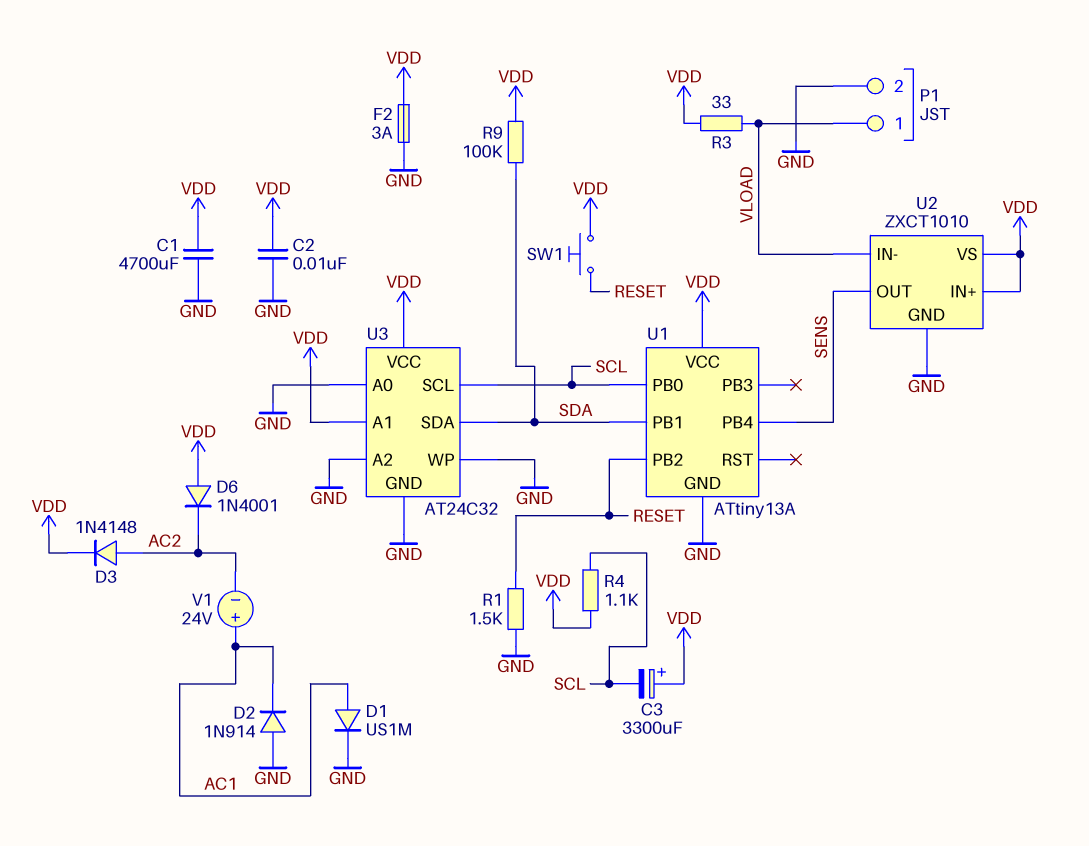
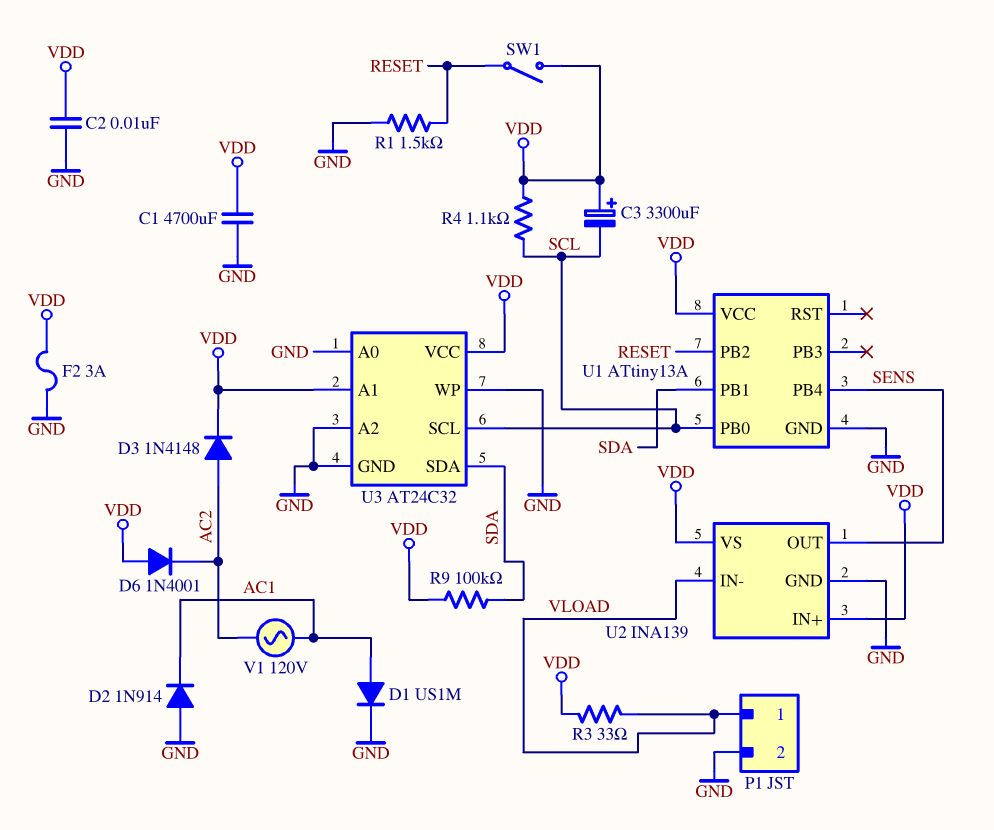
SW1: button (RESET, VDD) -> switch (RESET, VDD)
U2: ZXCT1010 -> INA139
V1: 24V (plus AC1, minus AC2) -> AC 120V (AC1, AC2)

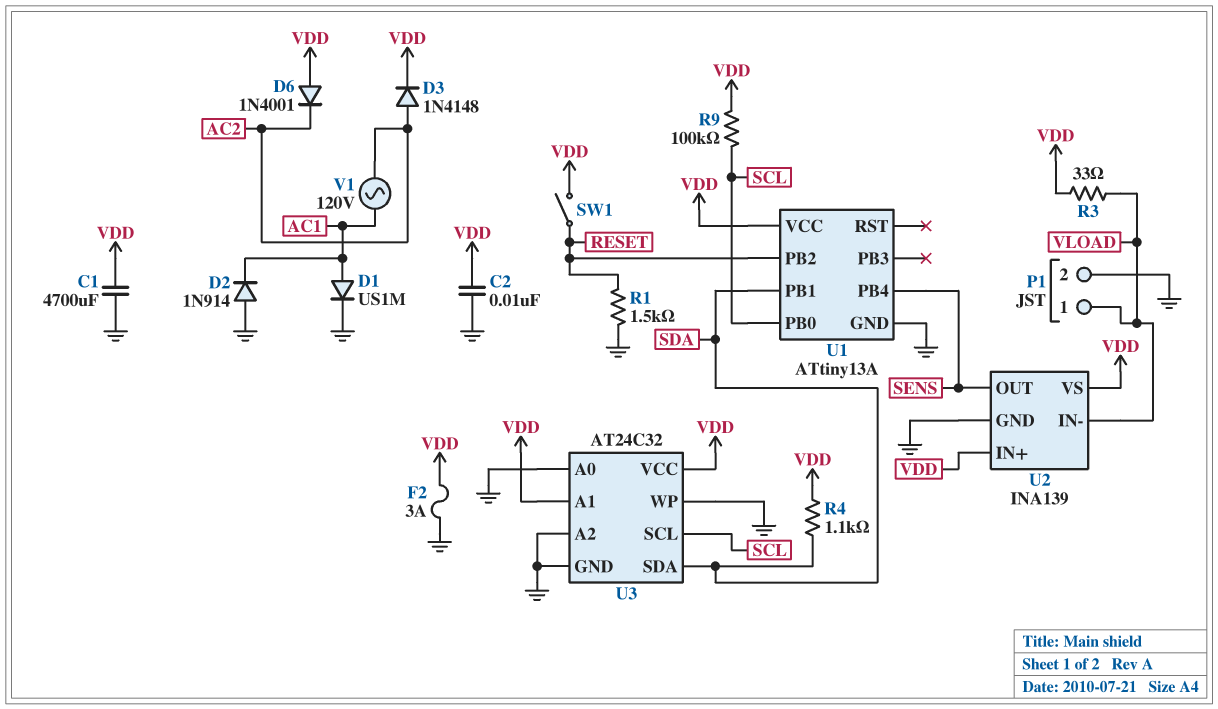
C3: 3300uF (plus VDD, minus SCL) -> none
R4: 1.1k (SCL, VDD) -> 1.1k (SDA, VDD)
R9: 100k (SDA, VDD) -> 100k (SCL, VDD)

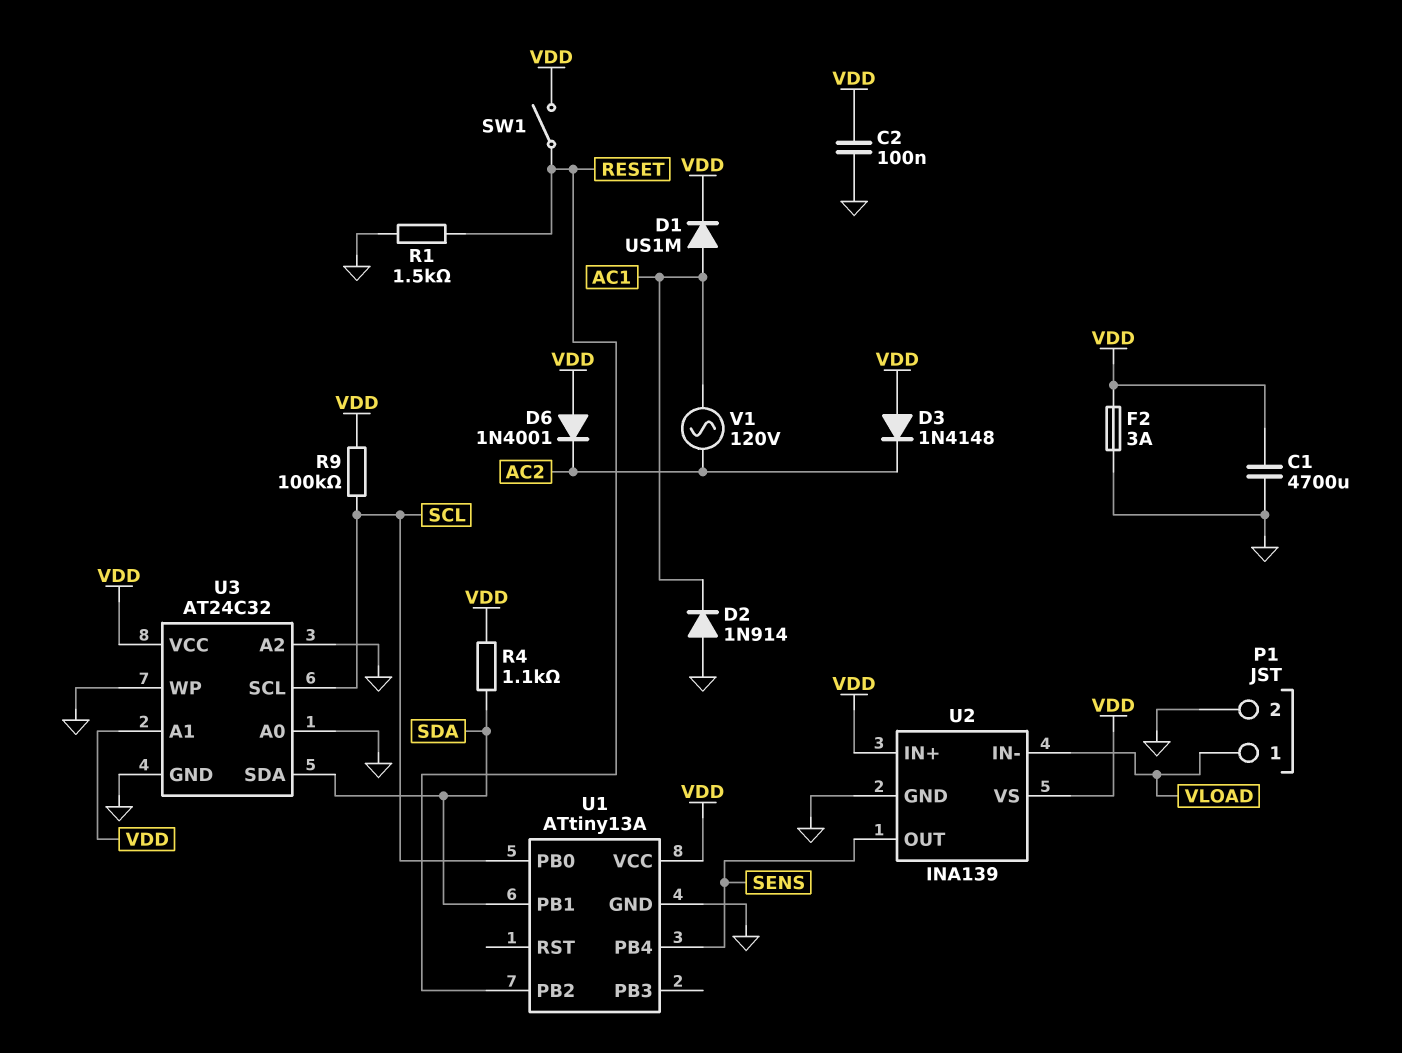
C2: 10nF (GND, VDD) -> 100nF (GND, VDD)
D1: diode US1M (A AC1, K GND) -> diode US1M (A AC1, K VDD)
D3: diode 1N4148 (A AC2, K VDD) -> diode 1N4148 (A VDD, K AC2)
R3: 33 (VDD, VLOAD) -> none

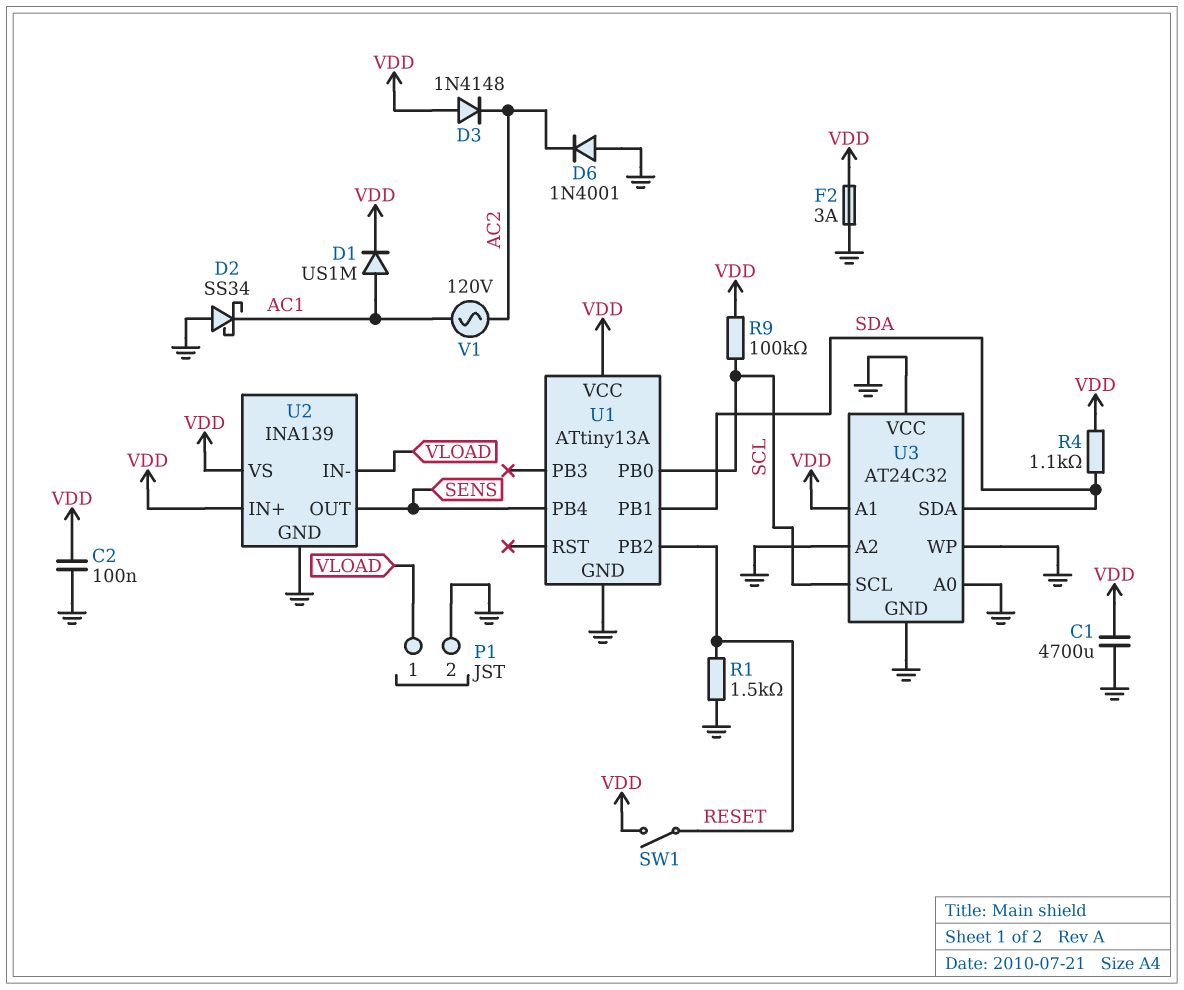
D2: diode 1N914 (A GND, K AC1) -> schottky SS34 (A GND, K AC1)
D6: diode 1N4001 (A VDD, K AC2) -> diode 1N4001 (A GND, K AC2)
U3 pin VCC: VDD -> GND

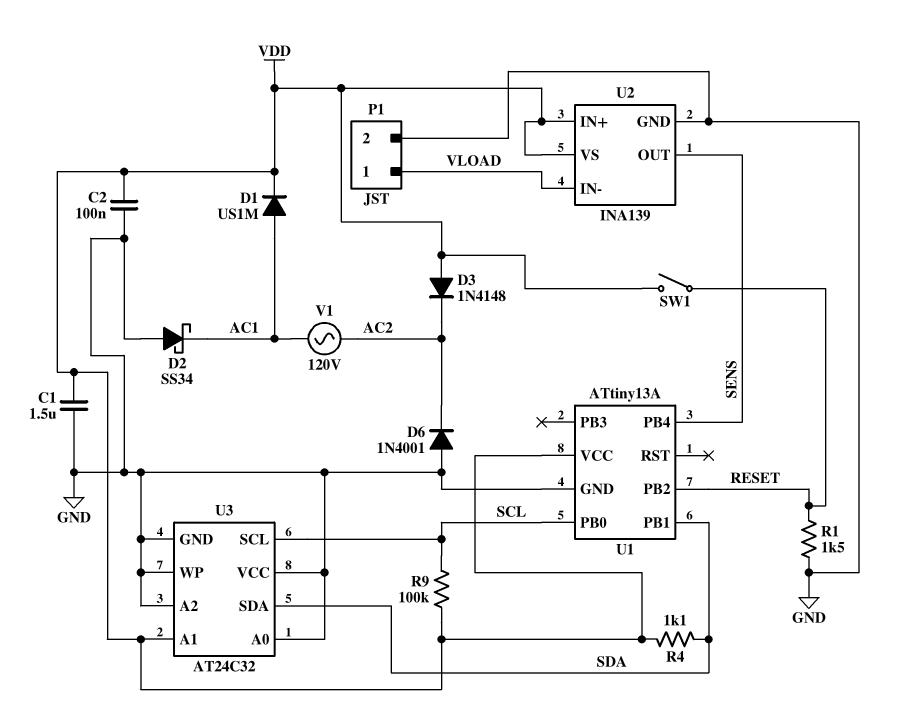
C1: 4700uF (GND, VDD) -> 1.5uF (GND, VDD)
F2: 3A (GND, VDD) -> none

